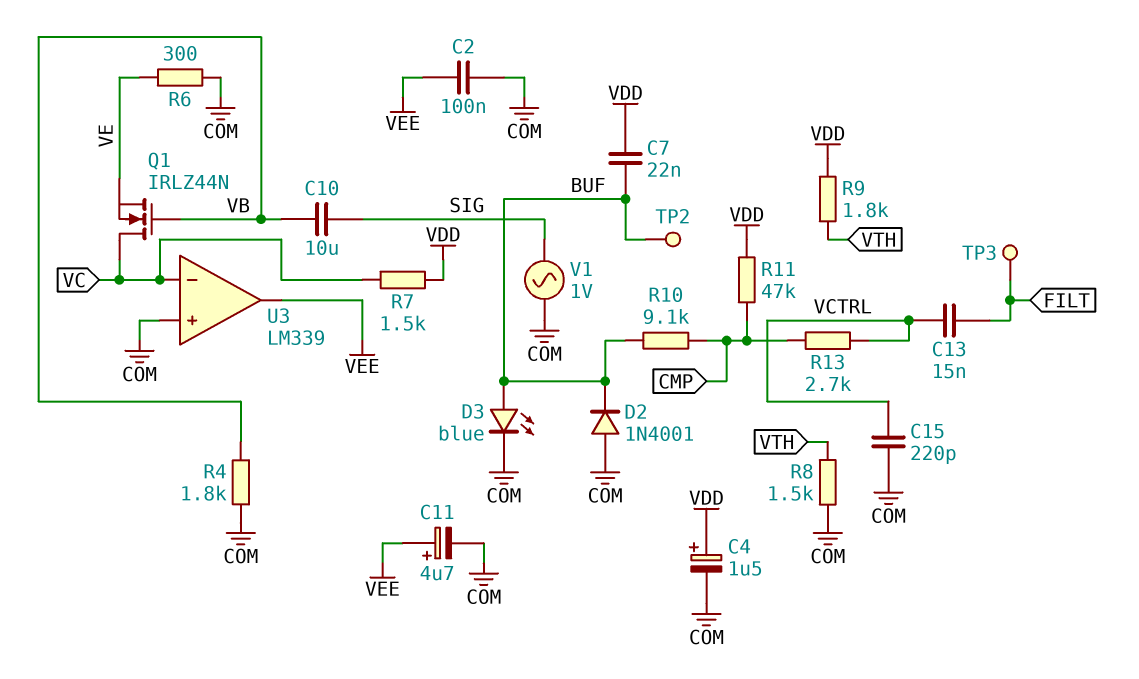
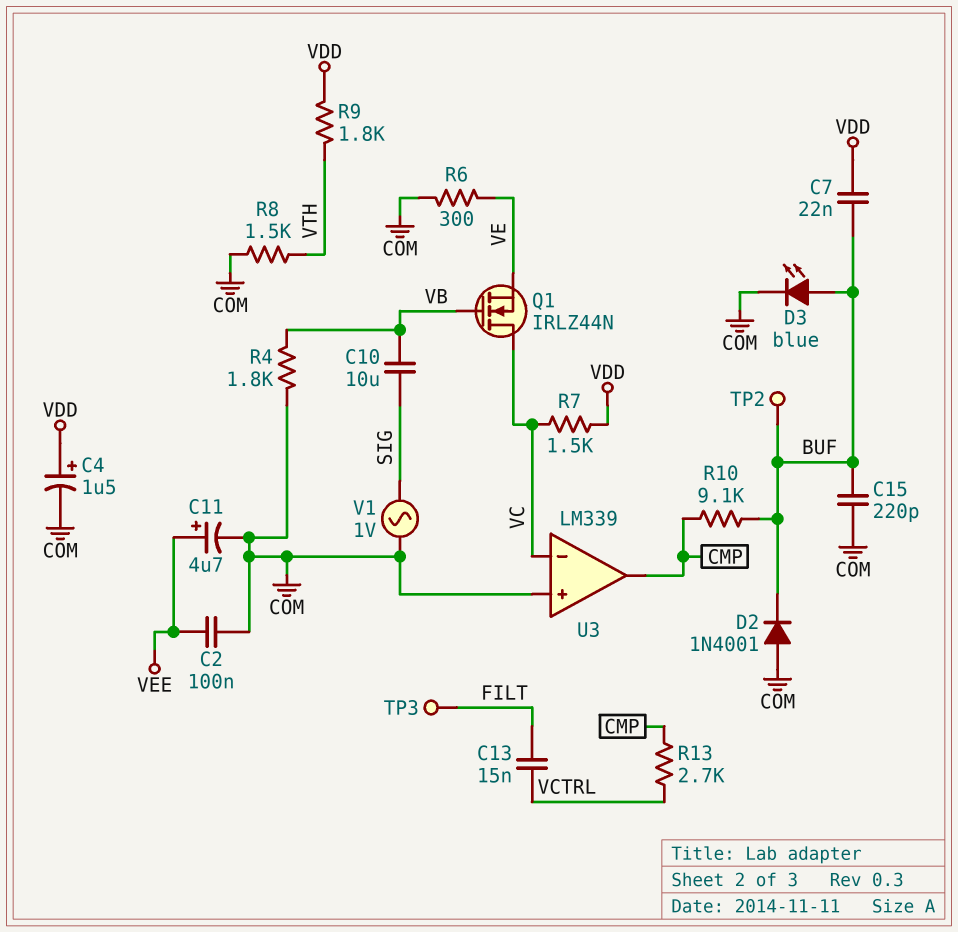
C15: 220pF (COM, VCTRL) -> 220pF (BUF, COM)
R11: 47k (CMP, VDD) -> none
U3 pin out: VEE -> CMP

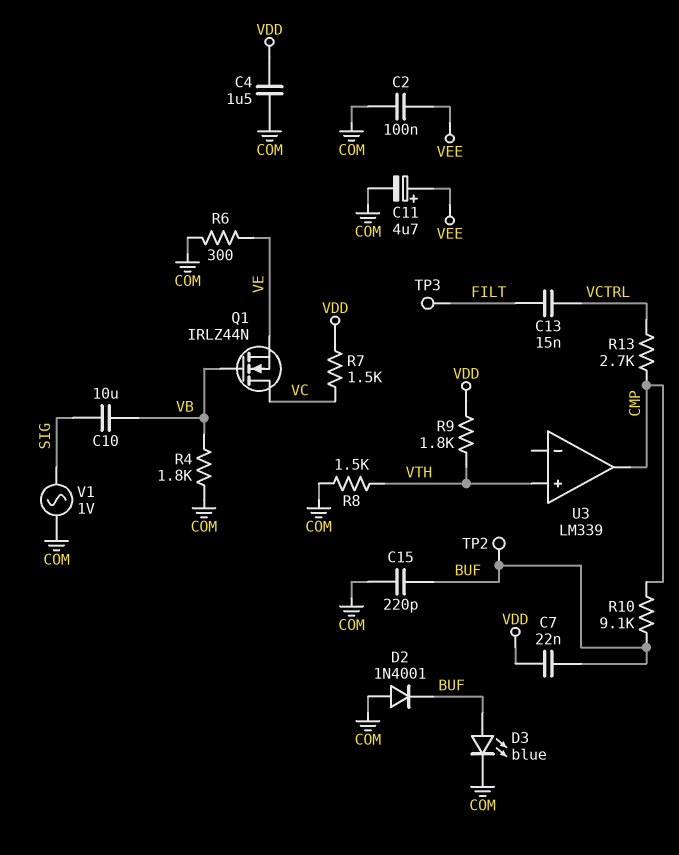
C4: 1.5uF (plus VDD, minus COM) -> 1.5uF (COM, VDD)
U3 pin in+: COM -> VTH
U3 pin in-: VC -> none

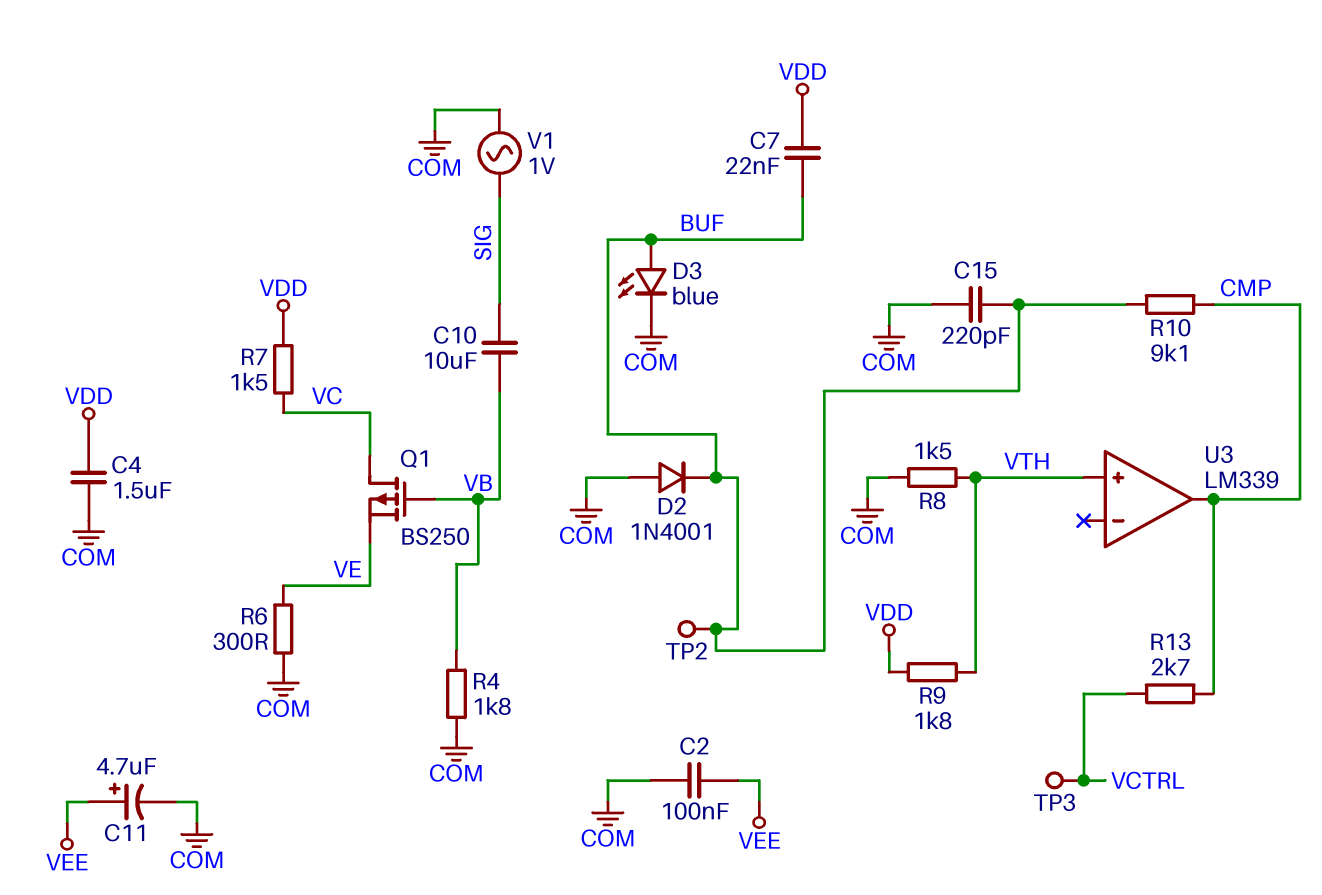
C13: 15nF (FILT, VCTRL) -> none
Q1: NMOS IRLZ44N (G VB, D VC, S VE) -> PMOS BS250 (G VB, D VC, S VE)
TP3: test point (FILT) -> test point (VCTRL)

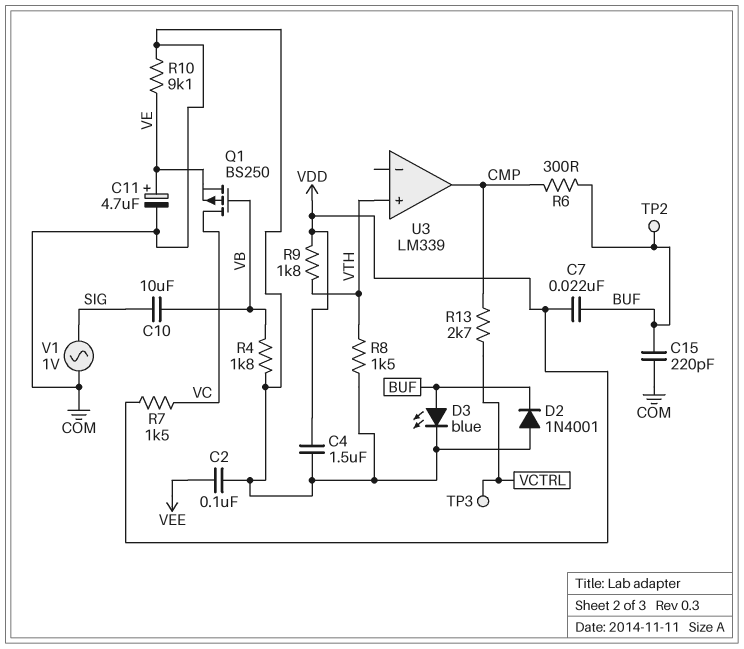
C11: 4.7uF (plus VEE, minus COM) -> 4.7uF (plus VE, minus COM)
R6: 300 (COM, VE) -> 300 (BUF, CMP)
R10: 9.1k (BUF, CMP) -> 9.1k (COM, VE)

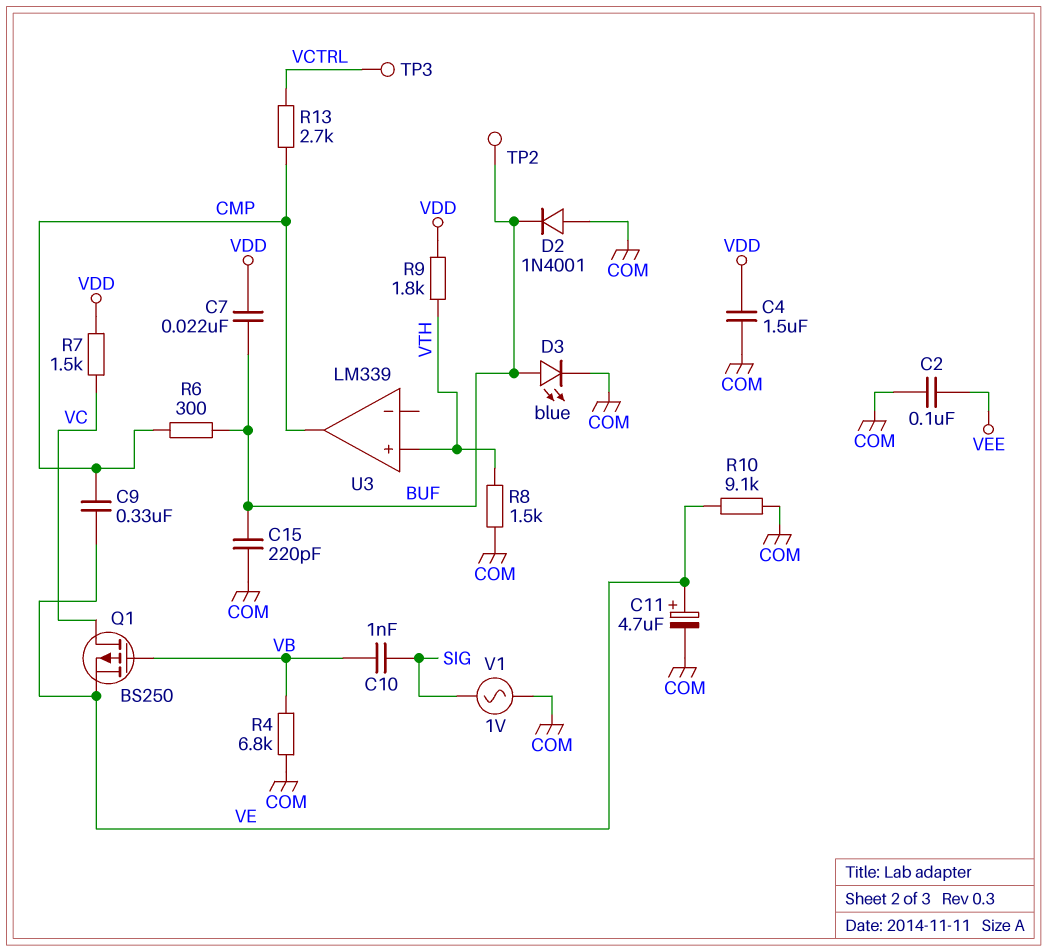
C9: none -> 330nF (CMP, VE)
C10: 10uF (SIG, VB) -> 1nF (SIG, VB)
R4: 1.8k (COM, VB) -> 6.8k (COM, VB)

